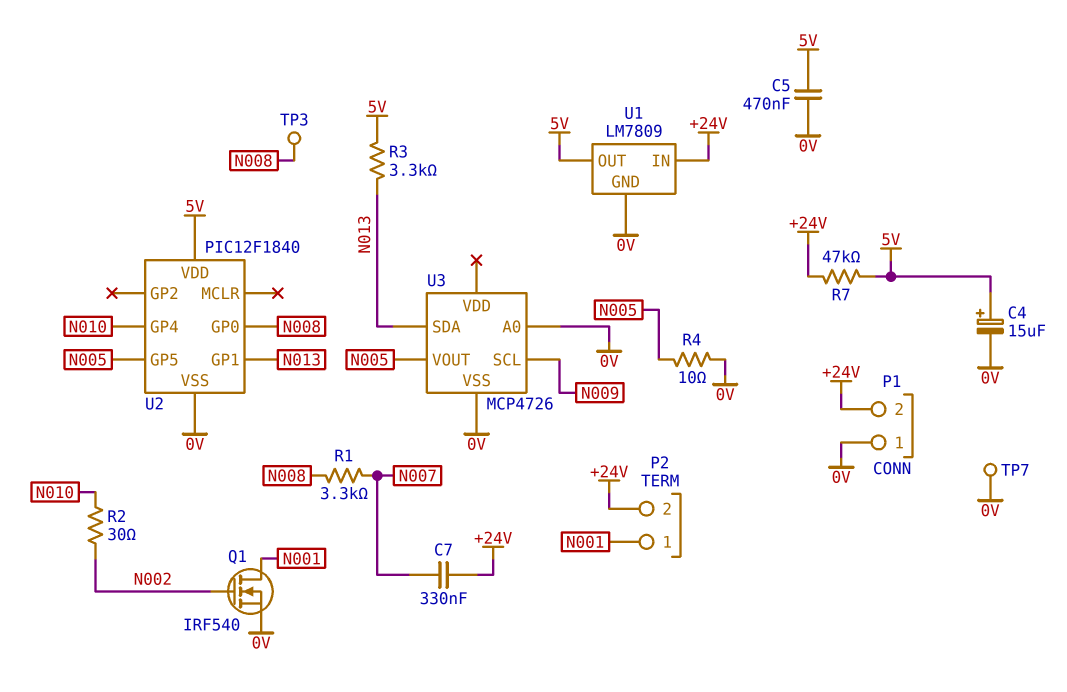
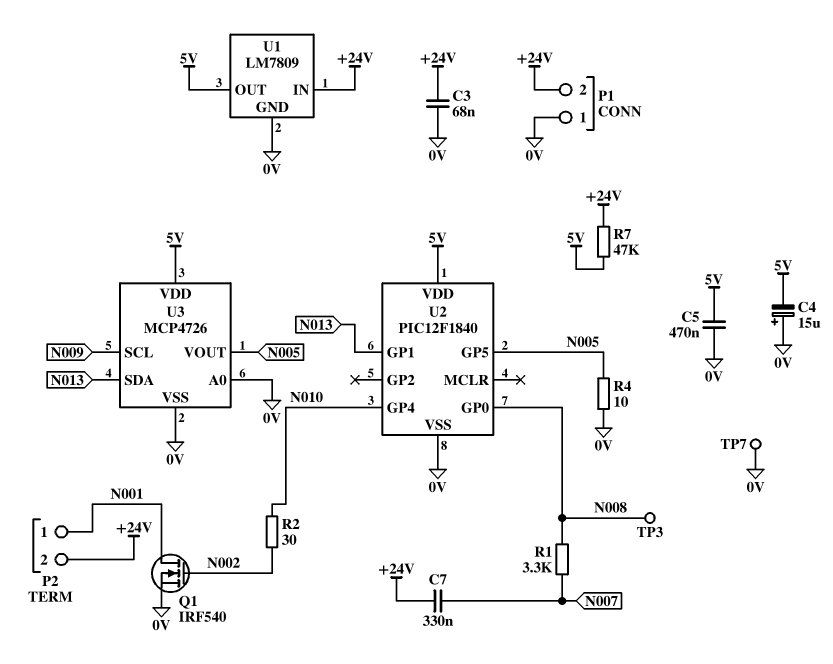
C3: none -> 68nF (+24V, 0V)
C4: 15uF (plus 5V, minus 0V) -> 15uF (plus 0V, minus 5V)
R3: 3.3k (5V, N013) -> none
U3 pin VDD: none -> 5V

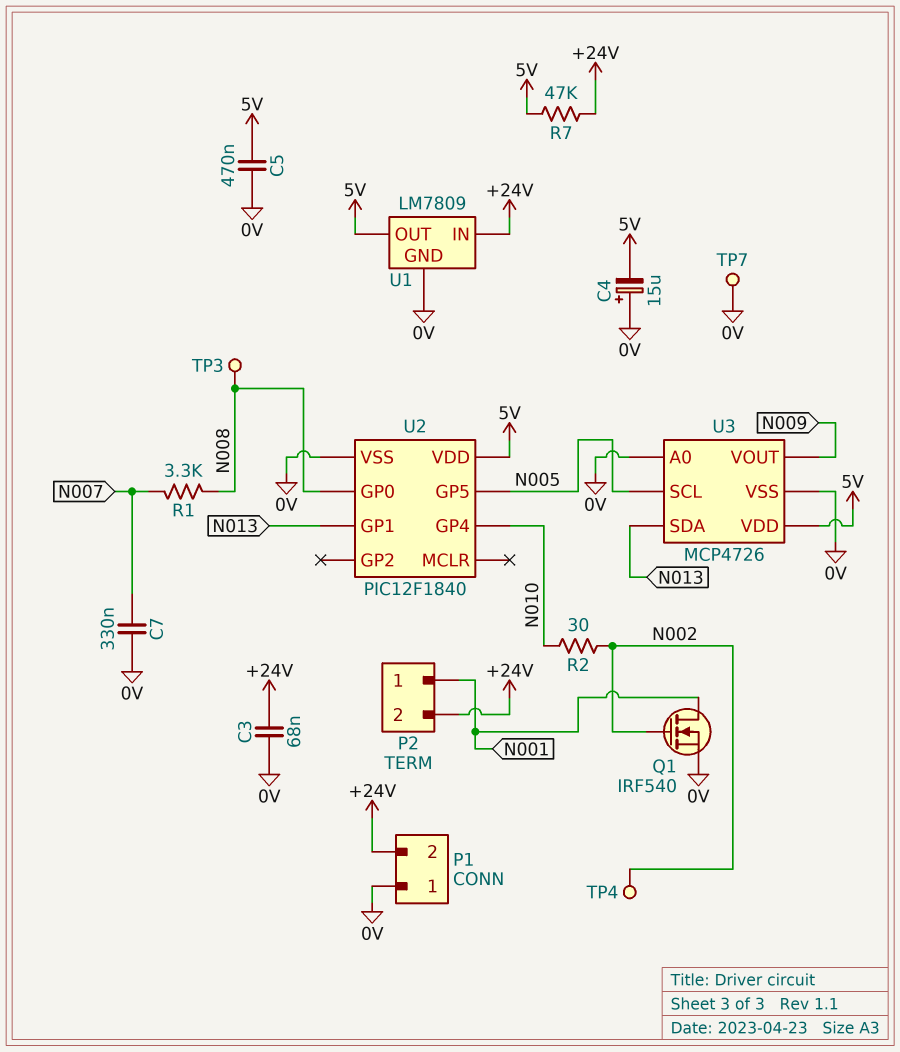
C7: 330nF (+24V, N007) -> 330nF (0V, N007)
R4: 10 (0V, N005) -> none
TP4: none -> test point (N002)
U3 pin SCL: N009 -> N005
U3 pin VOUT: N005 -> N009

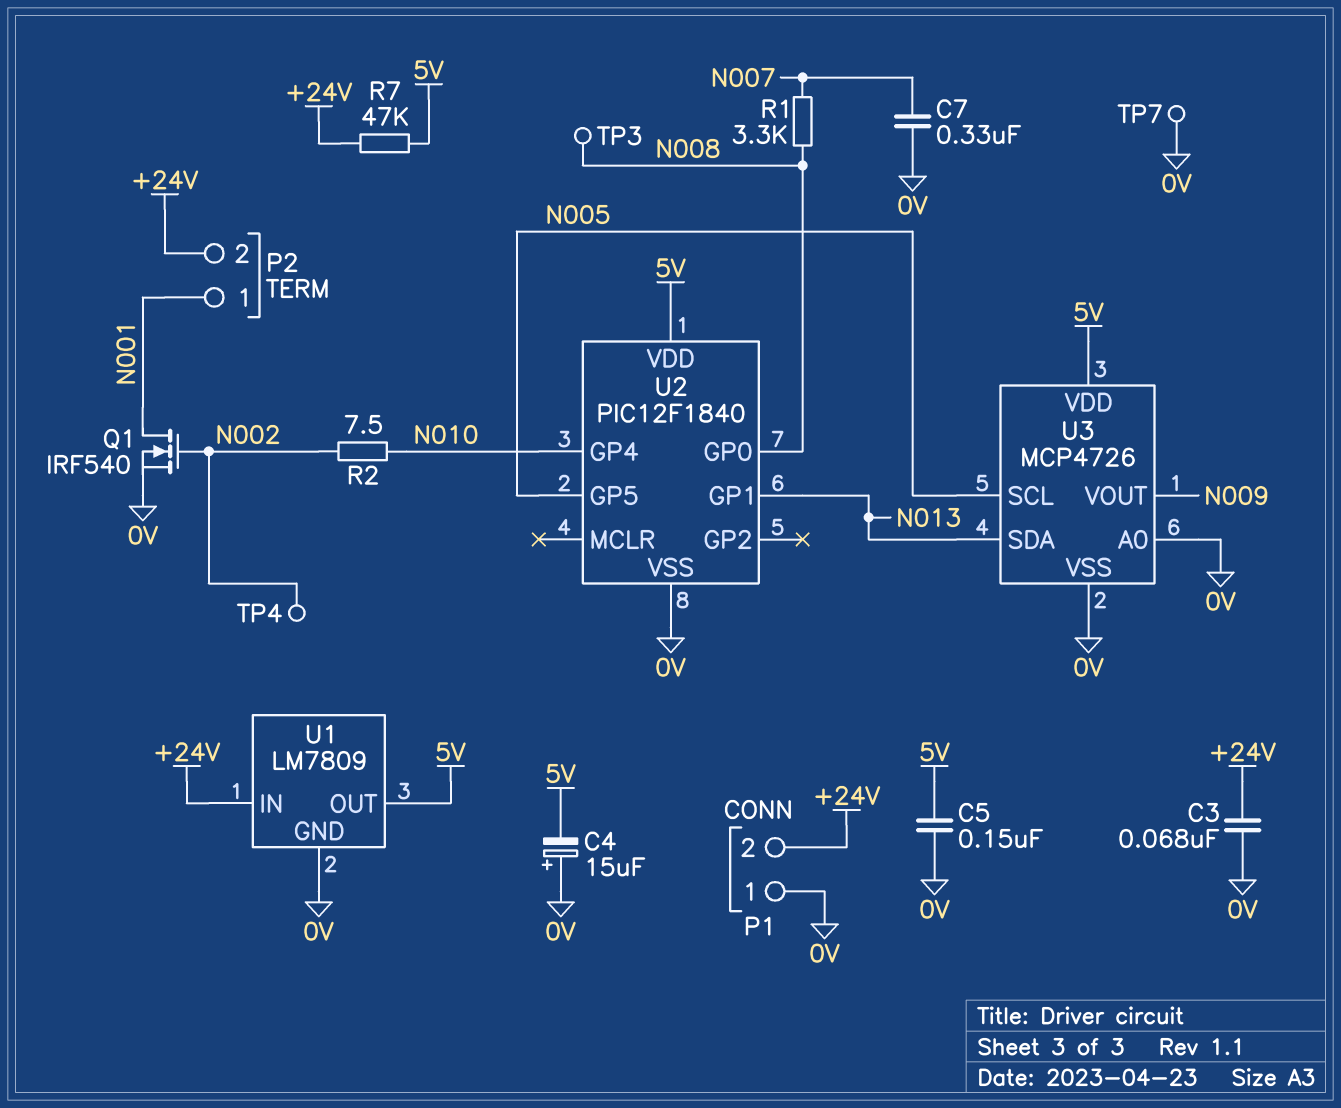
C5: 470nF (0V, 5V) -> 150nF (0V, 5V)
R2: 30 (N002, N010) -> 7.5 (N002, N010)

